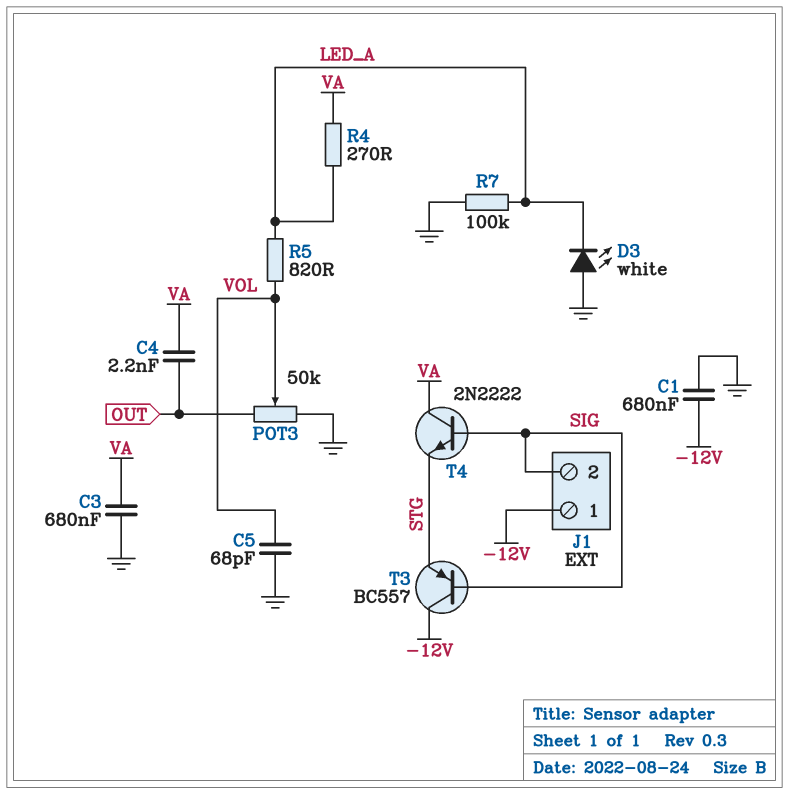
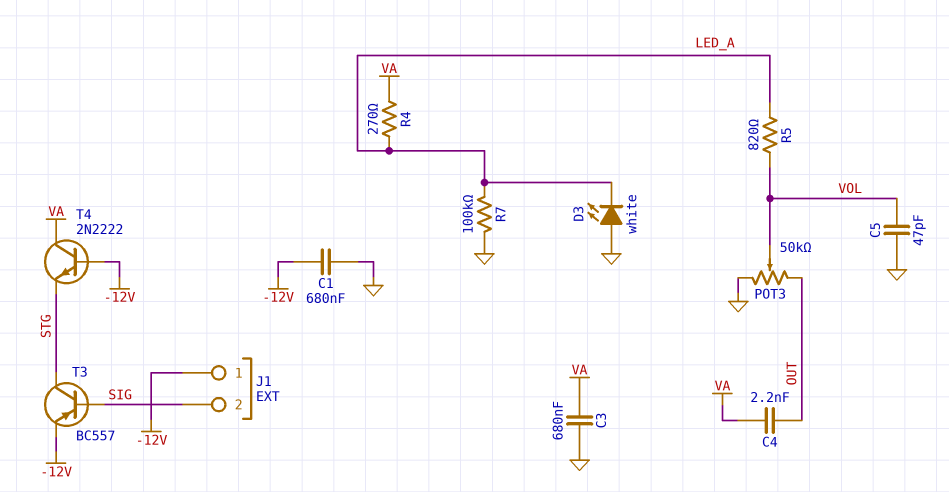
C5: 68pF (GND, VOL) -> 47pF (GND, VOL)
T3: PNP BC557 (B SIG, C -12V, E STG) -> PNP BC557 (B SIG, C STG, E -12V)
T4: NPN 2N2222 (B SIG, C VA, E STG) -> NPN 2N2222 (B -12V, C VA, E STG)

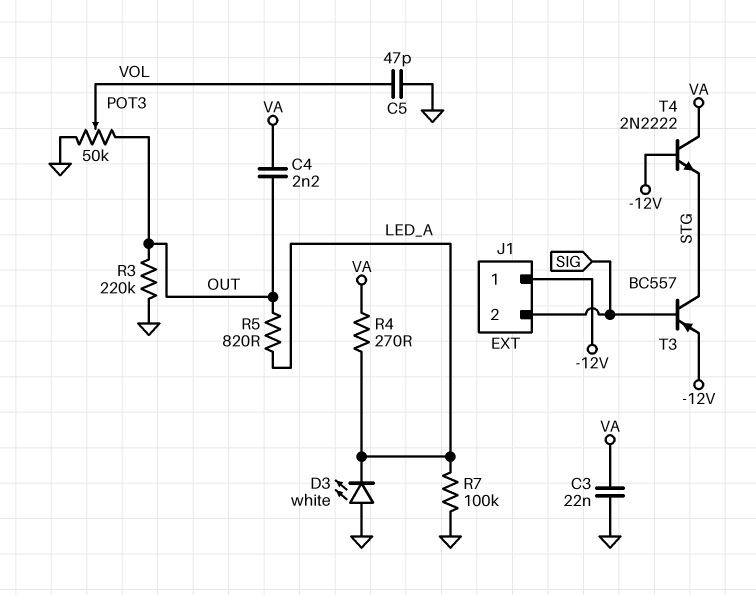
C1: 680nF (-12V, GND) -> none
C3: 680nF (GND, VA) -> 22nF (GND, VA)
R3: none -> 220k (GND, OUT)
R5: 820 (LED_A, VOL) -> 820 (LED_A, OUT)

